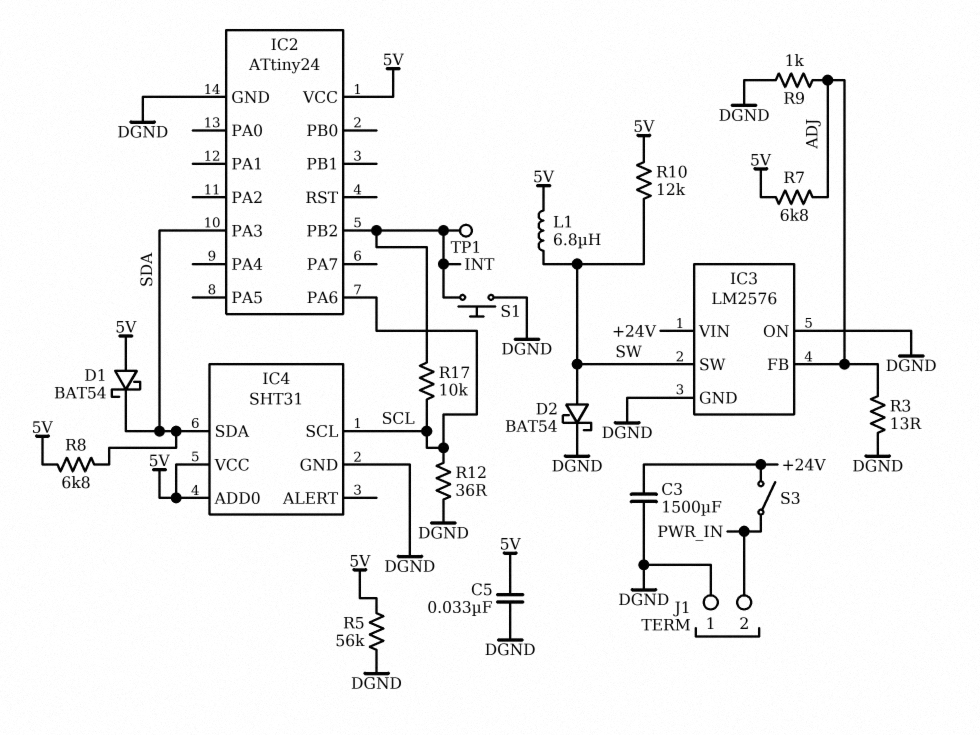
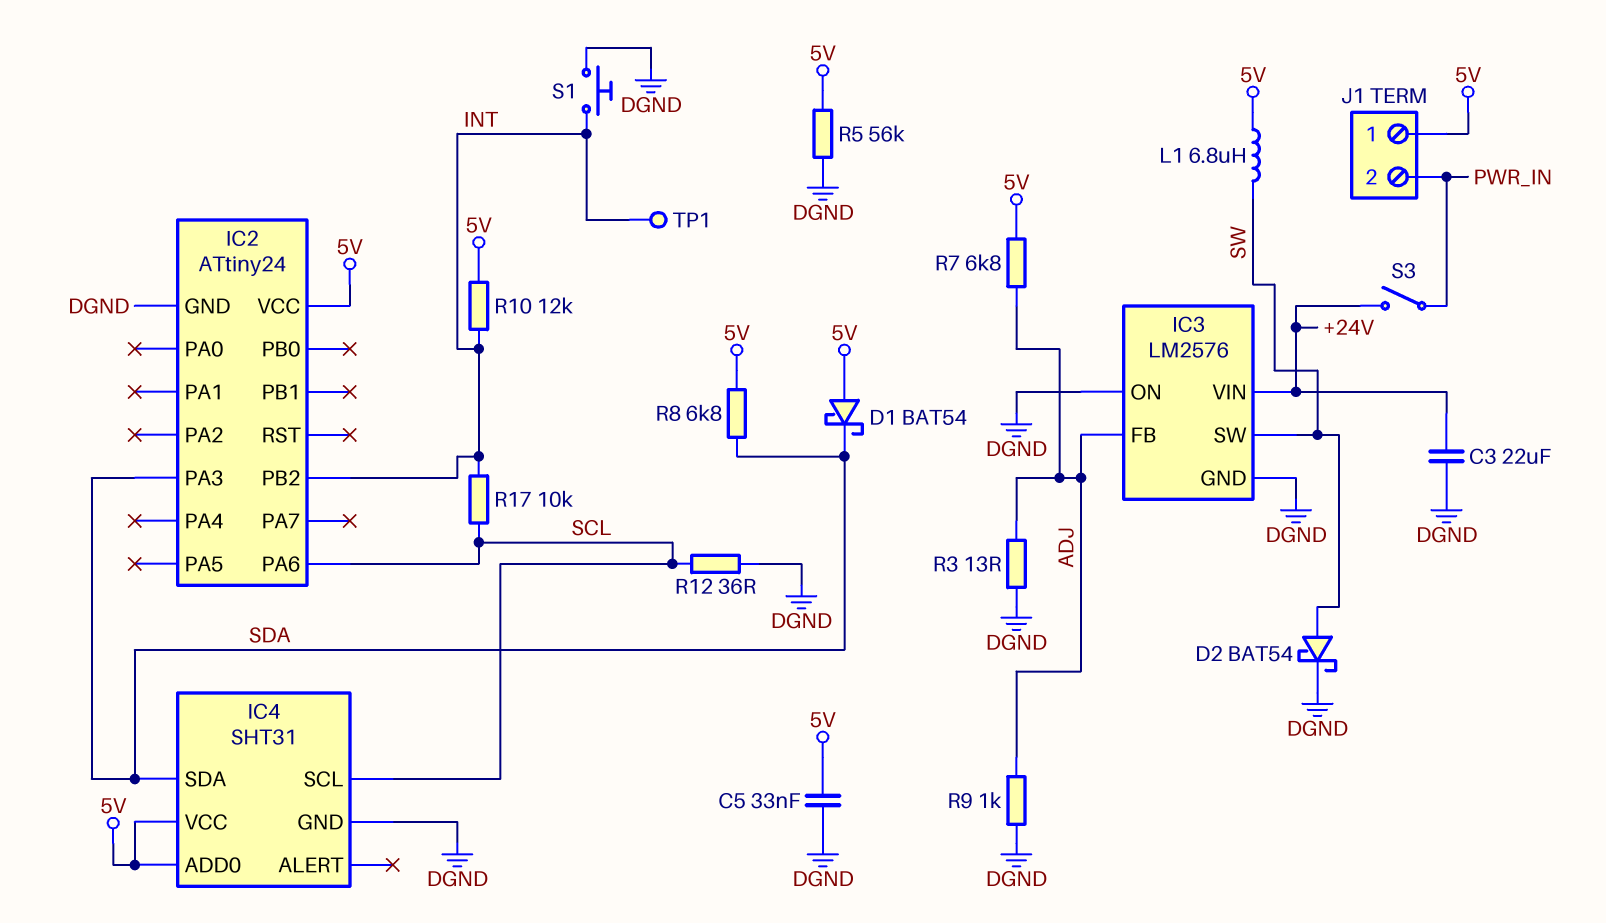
C3: 1500uF (+24V, DGND) -> 22uF (+24V, DGND)
J1 pin 1: DGND -> 5V
R10: 12k (5V, SW) -> 12k (5V, INT)

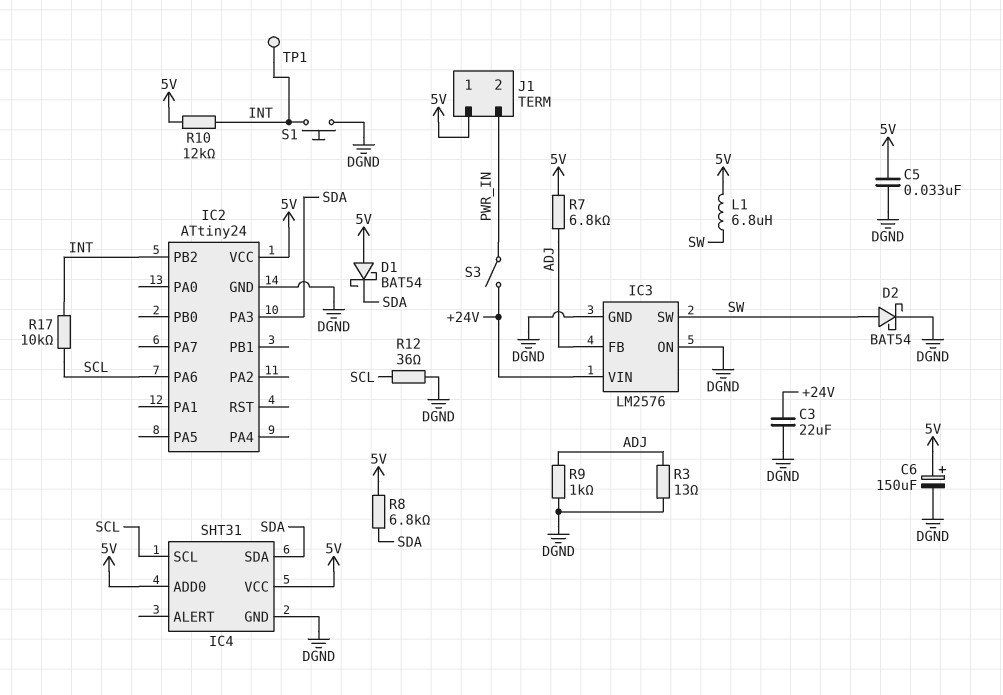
C6: none -> 150uF (plus 5V, minus DGND)
R5: 56k (5V, DGND) -> none

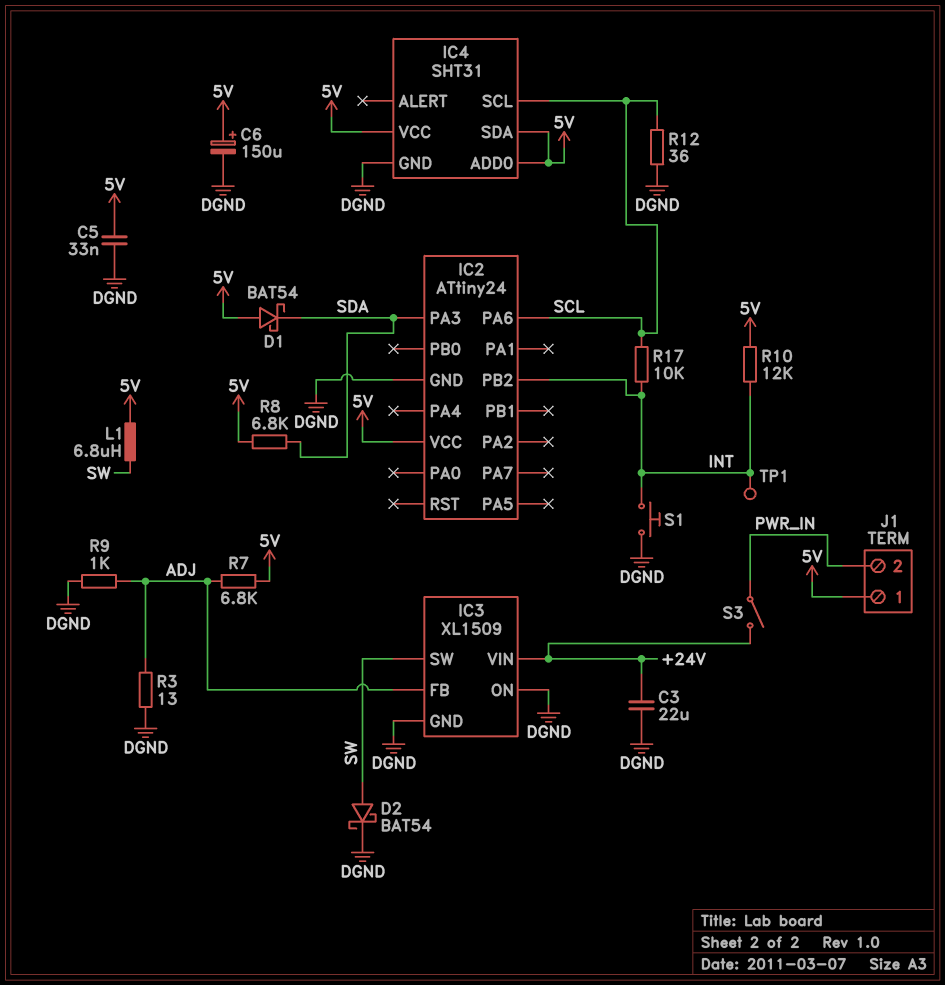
IC3: LM2576 -> XL1509
IC4 pin SDA: SDA -> 5V

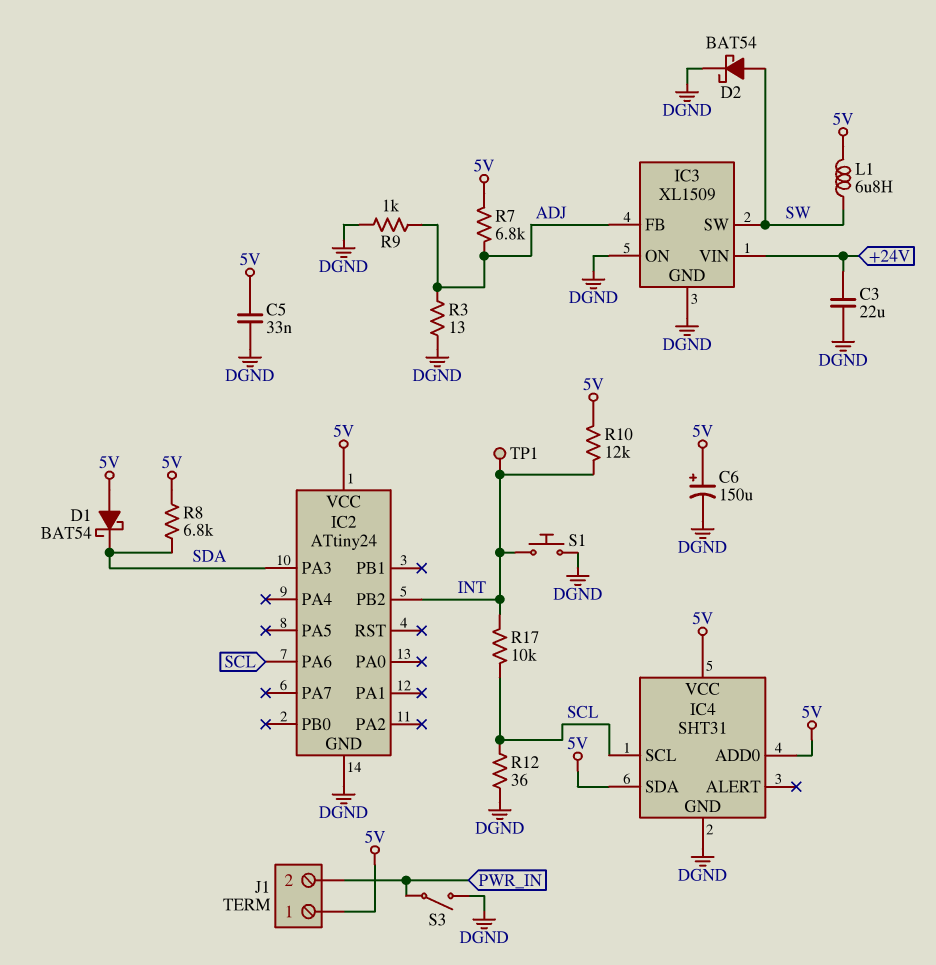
S3: switch (+24V, PWR_IN) -> switch (DGND, PWR_IN)

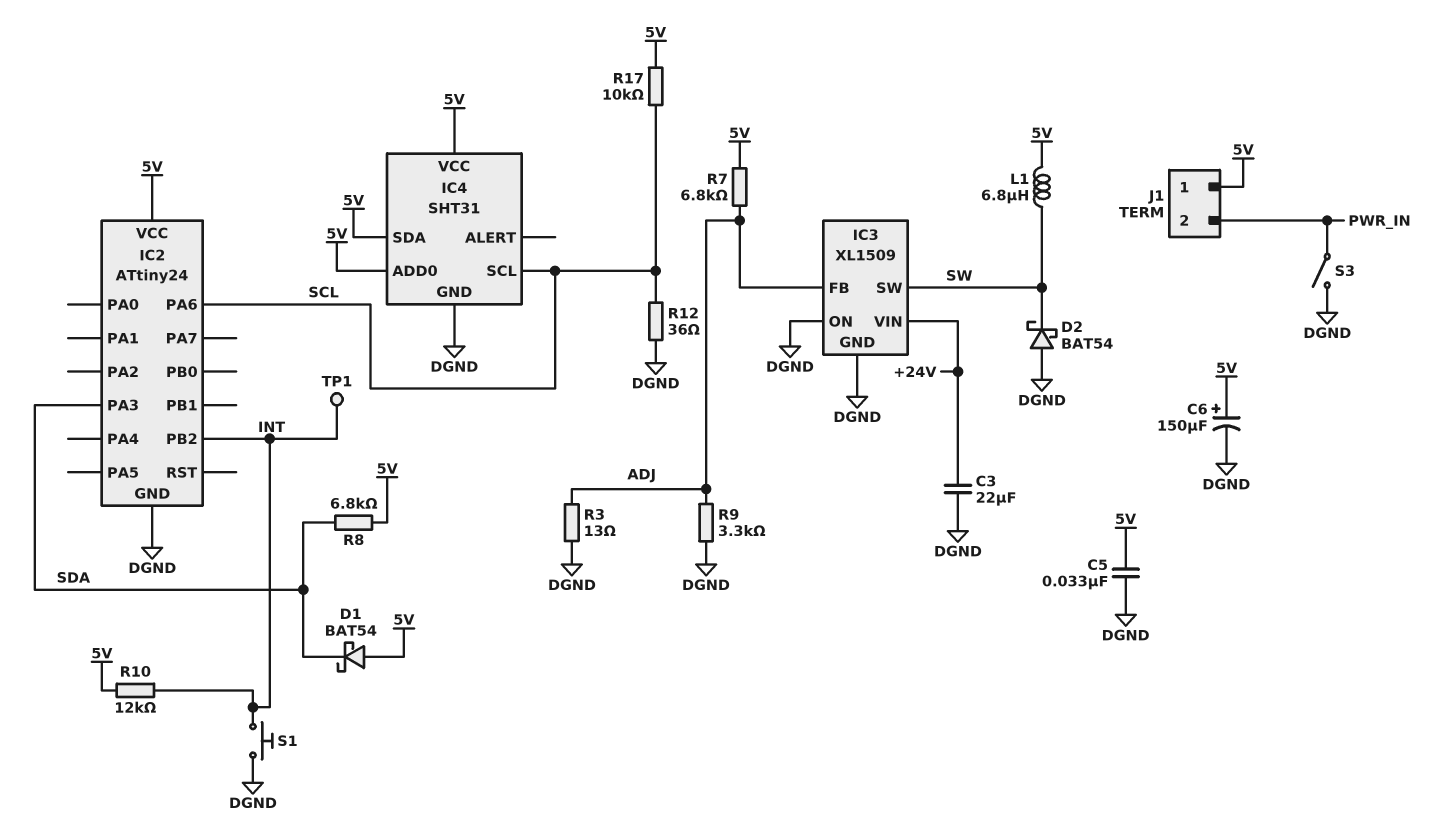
D2: schottky BAT54 (A SW, K DGND) -> schottky BAT54 (A DGND, K SW)
R9: 1k (ADJ, DGND) -> 3.3k (ADJ, DGND)
R17: 10k (INT, SCL) -> 10k (5V, SCL)

